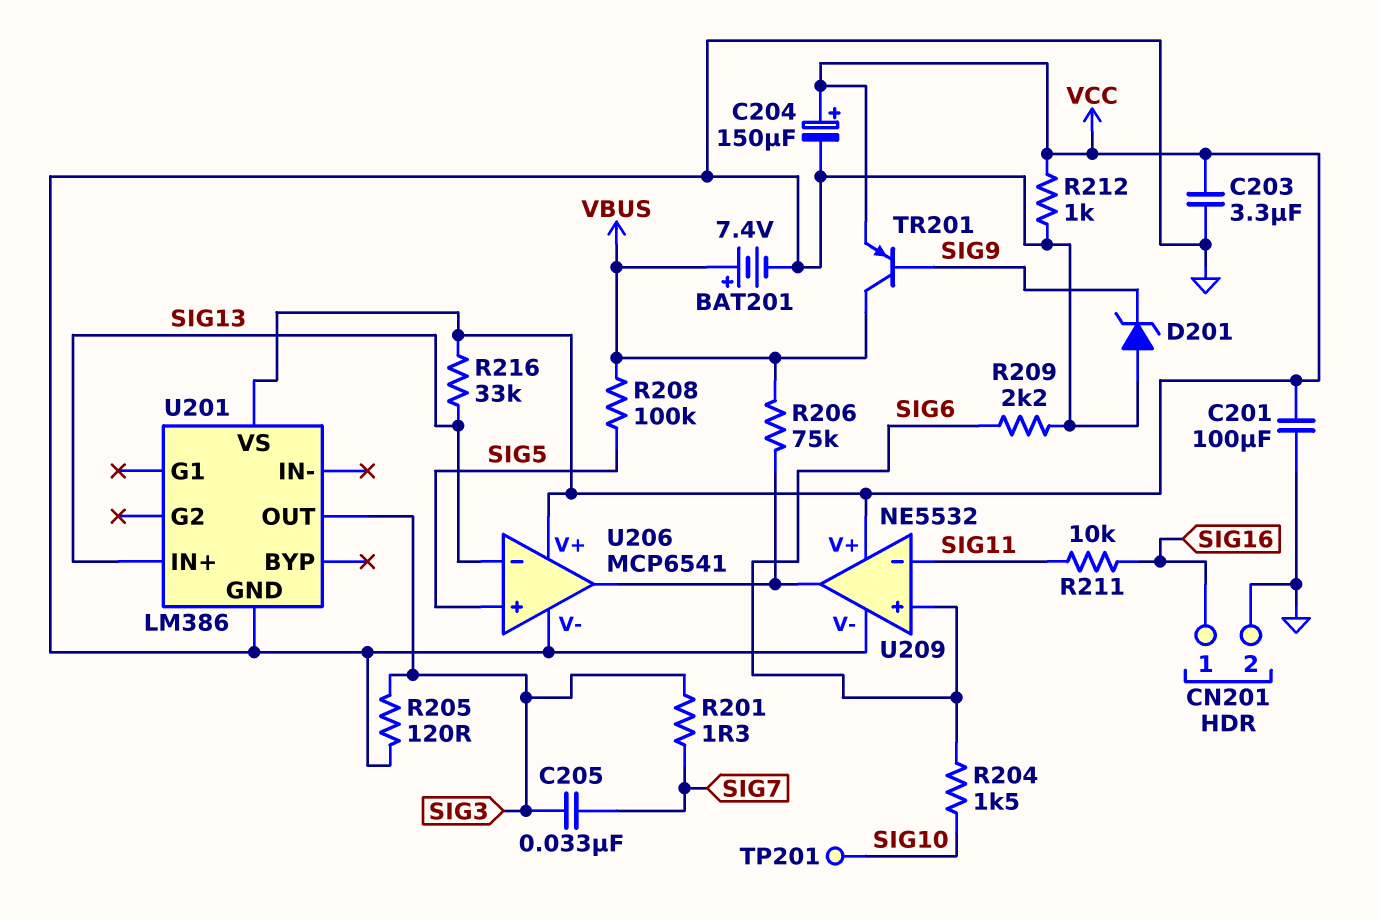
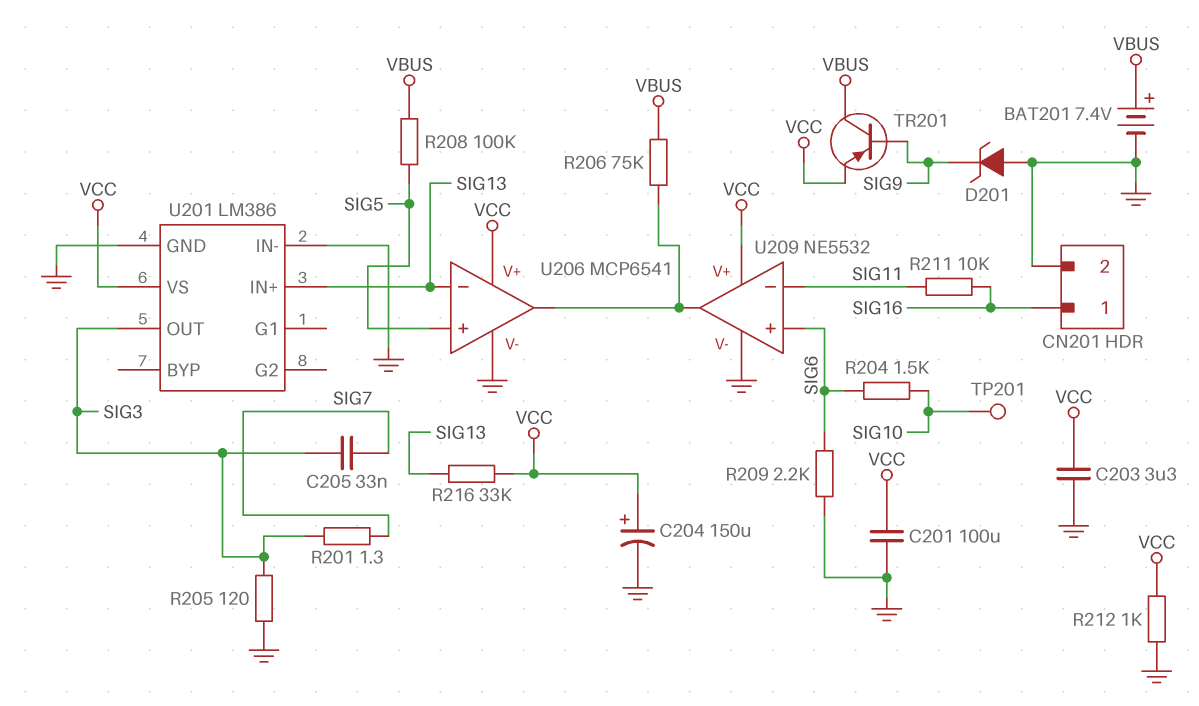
U201 pin IN-: none -> GND

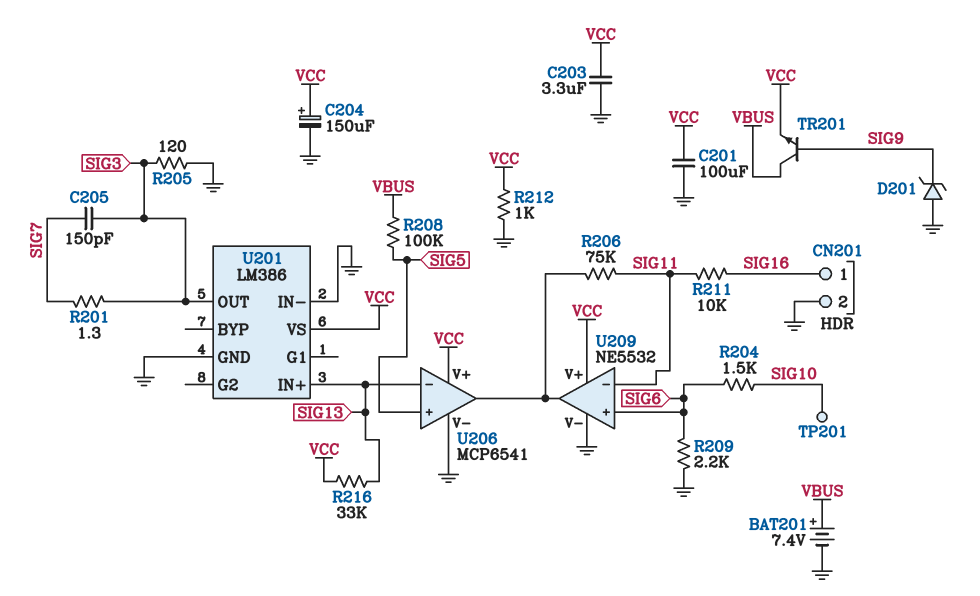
C205: 33nF (SIG3, SIG7) -> 150pF (SIG3, SIG7)
R206: 75k (U206/out, VBUS) -> 75k (SIG11, U206/out)
TR201: PNP (B SIG9, C VBUS, E VCC) -> NPN (B SIG9, C VBUS, E VCC)

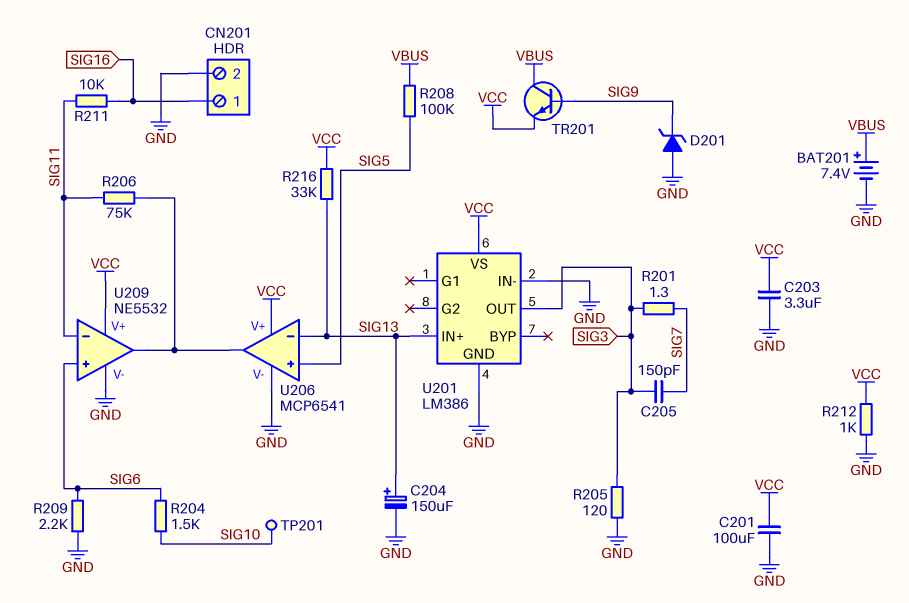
C204: 150uF (plus VCC, minus GND) -> 150uF (plus SIG13, minus GND)

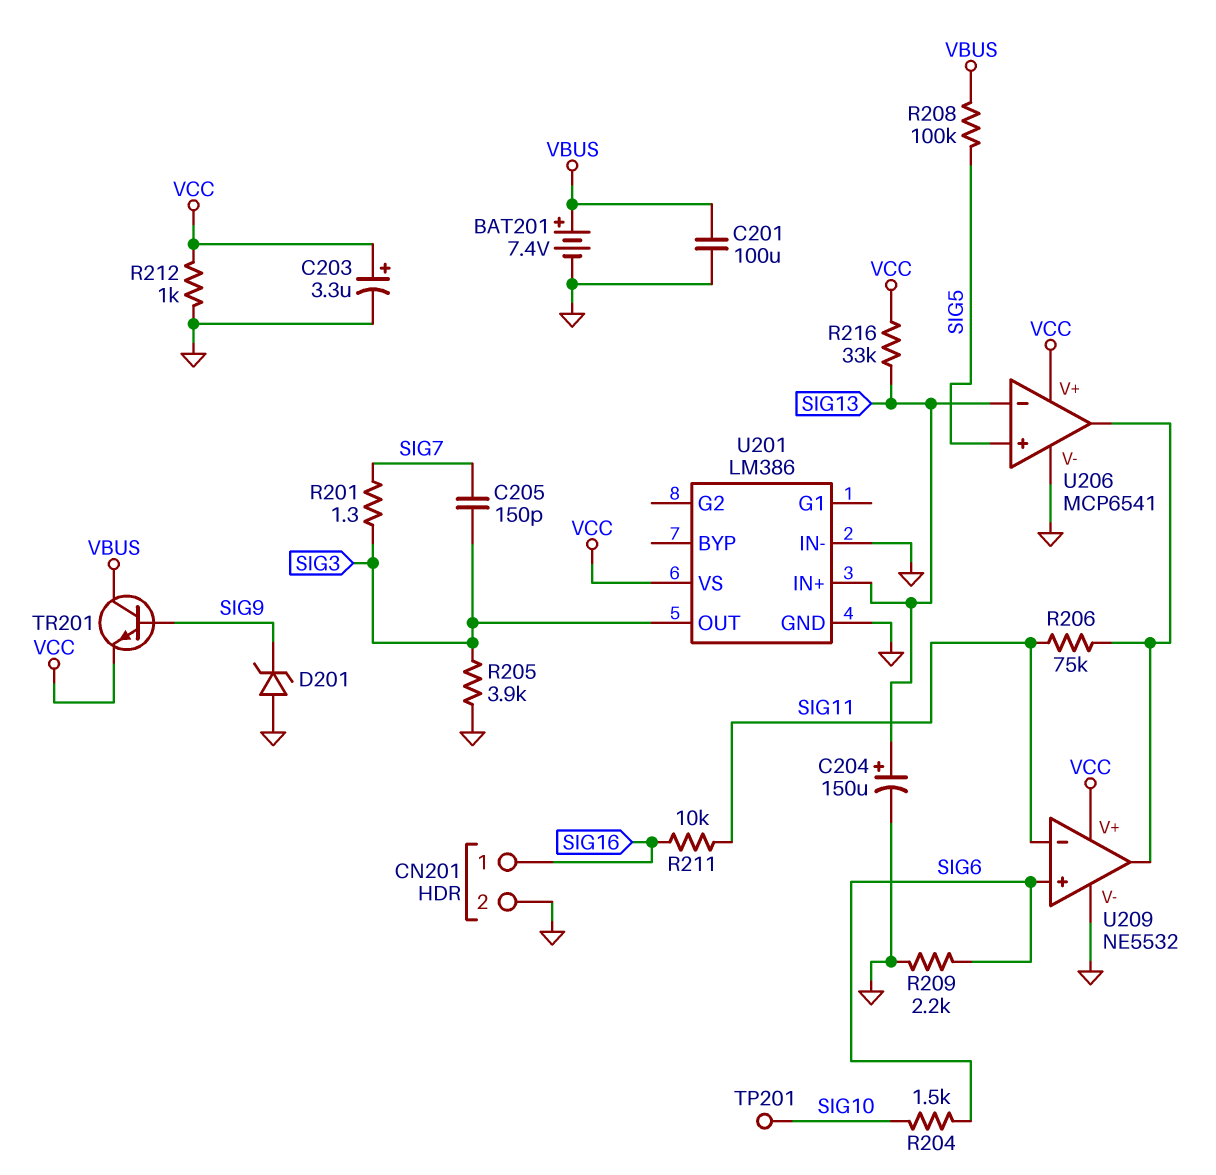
C201: 100uF (GND, VCC) -> 100uF (GND, VBUS)
C203: 3.3uF (GND, VCC) -> 3.3uF (plus VCC, minus GND)
R205: 120 (GND, SIG3) -> 3.9k (GND, SIG3)

